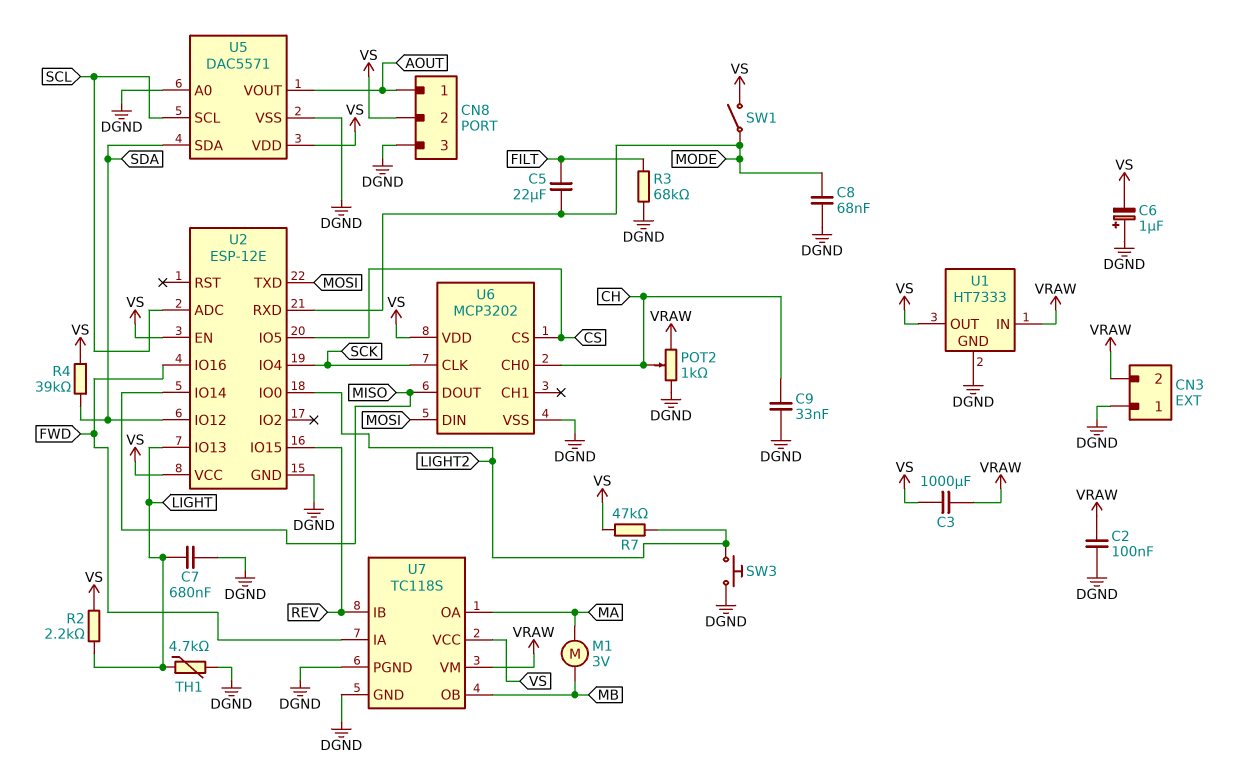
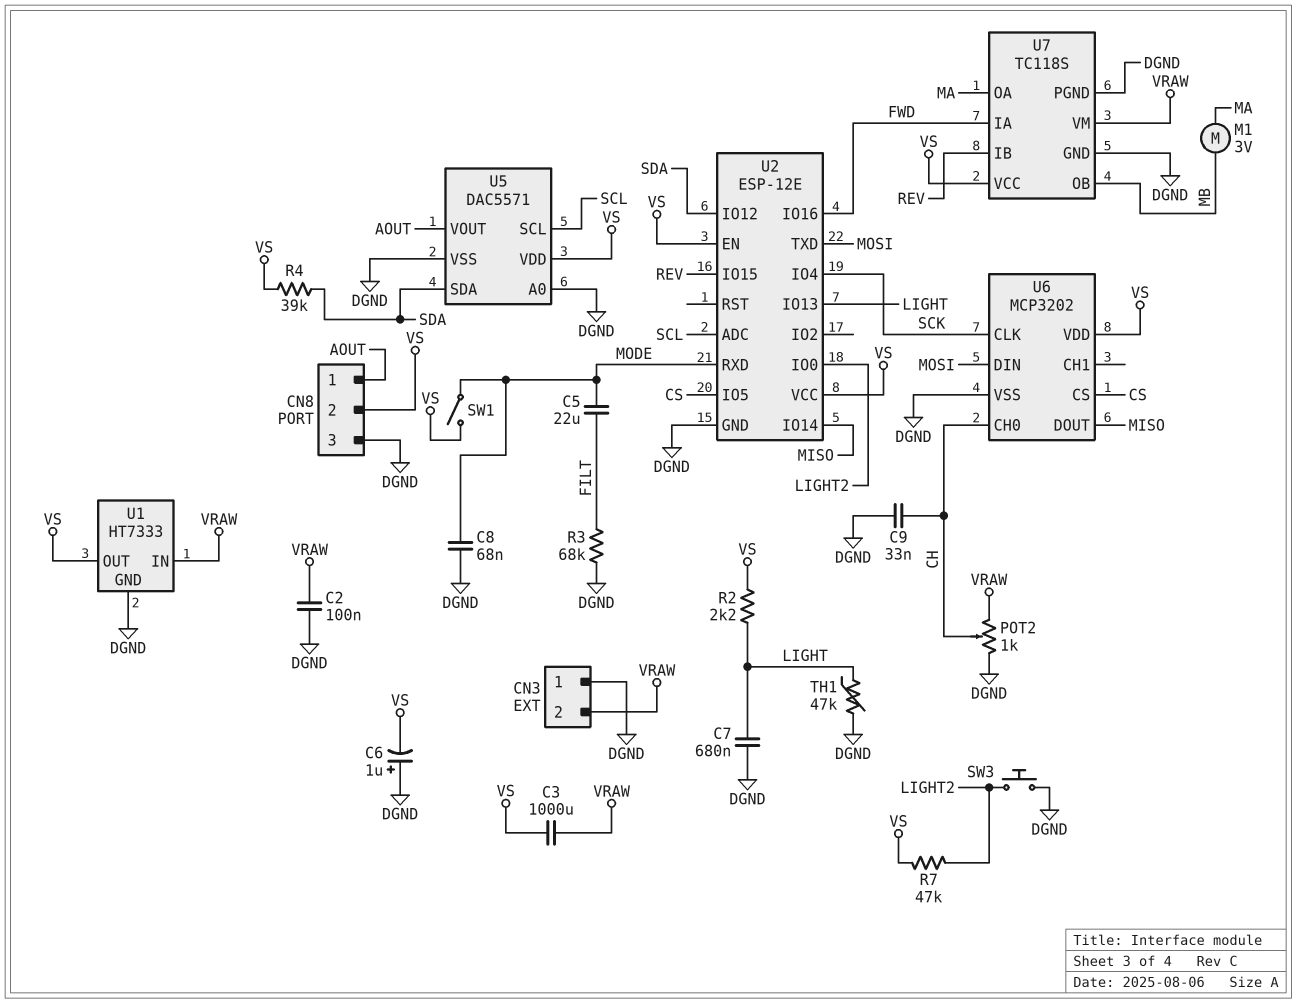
TH1: 4.7k (DGND, LIGHT) -> 47k (DGND, LIGHT)

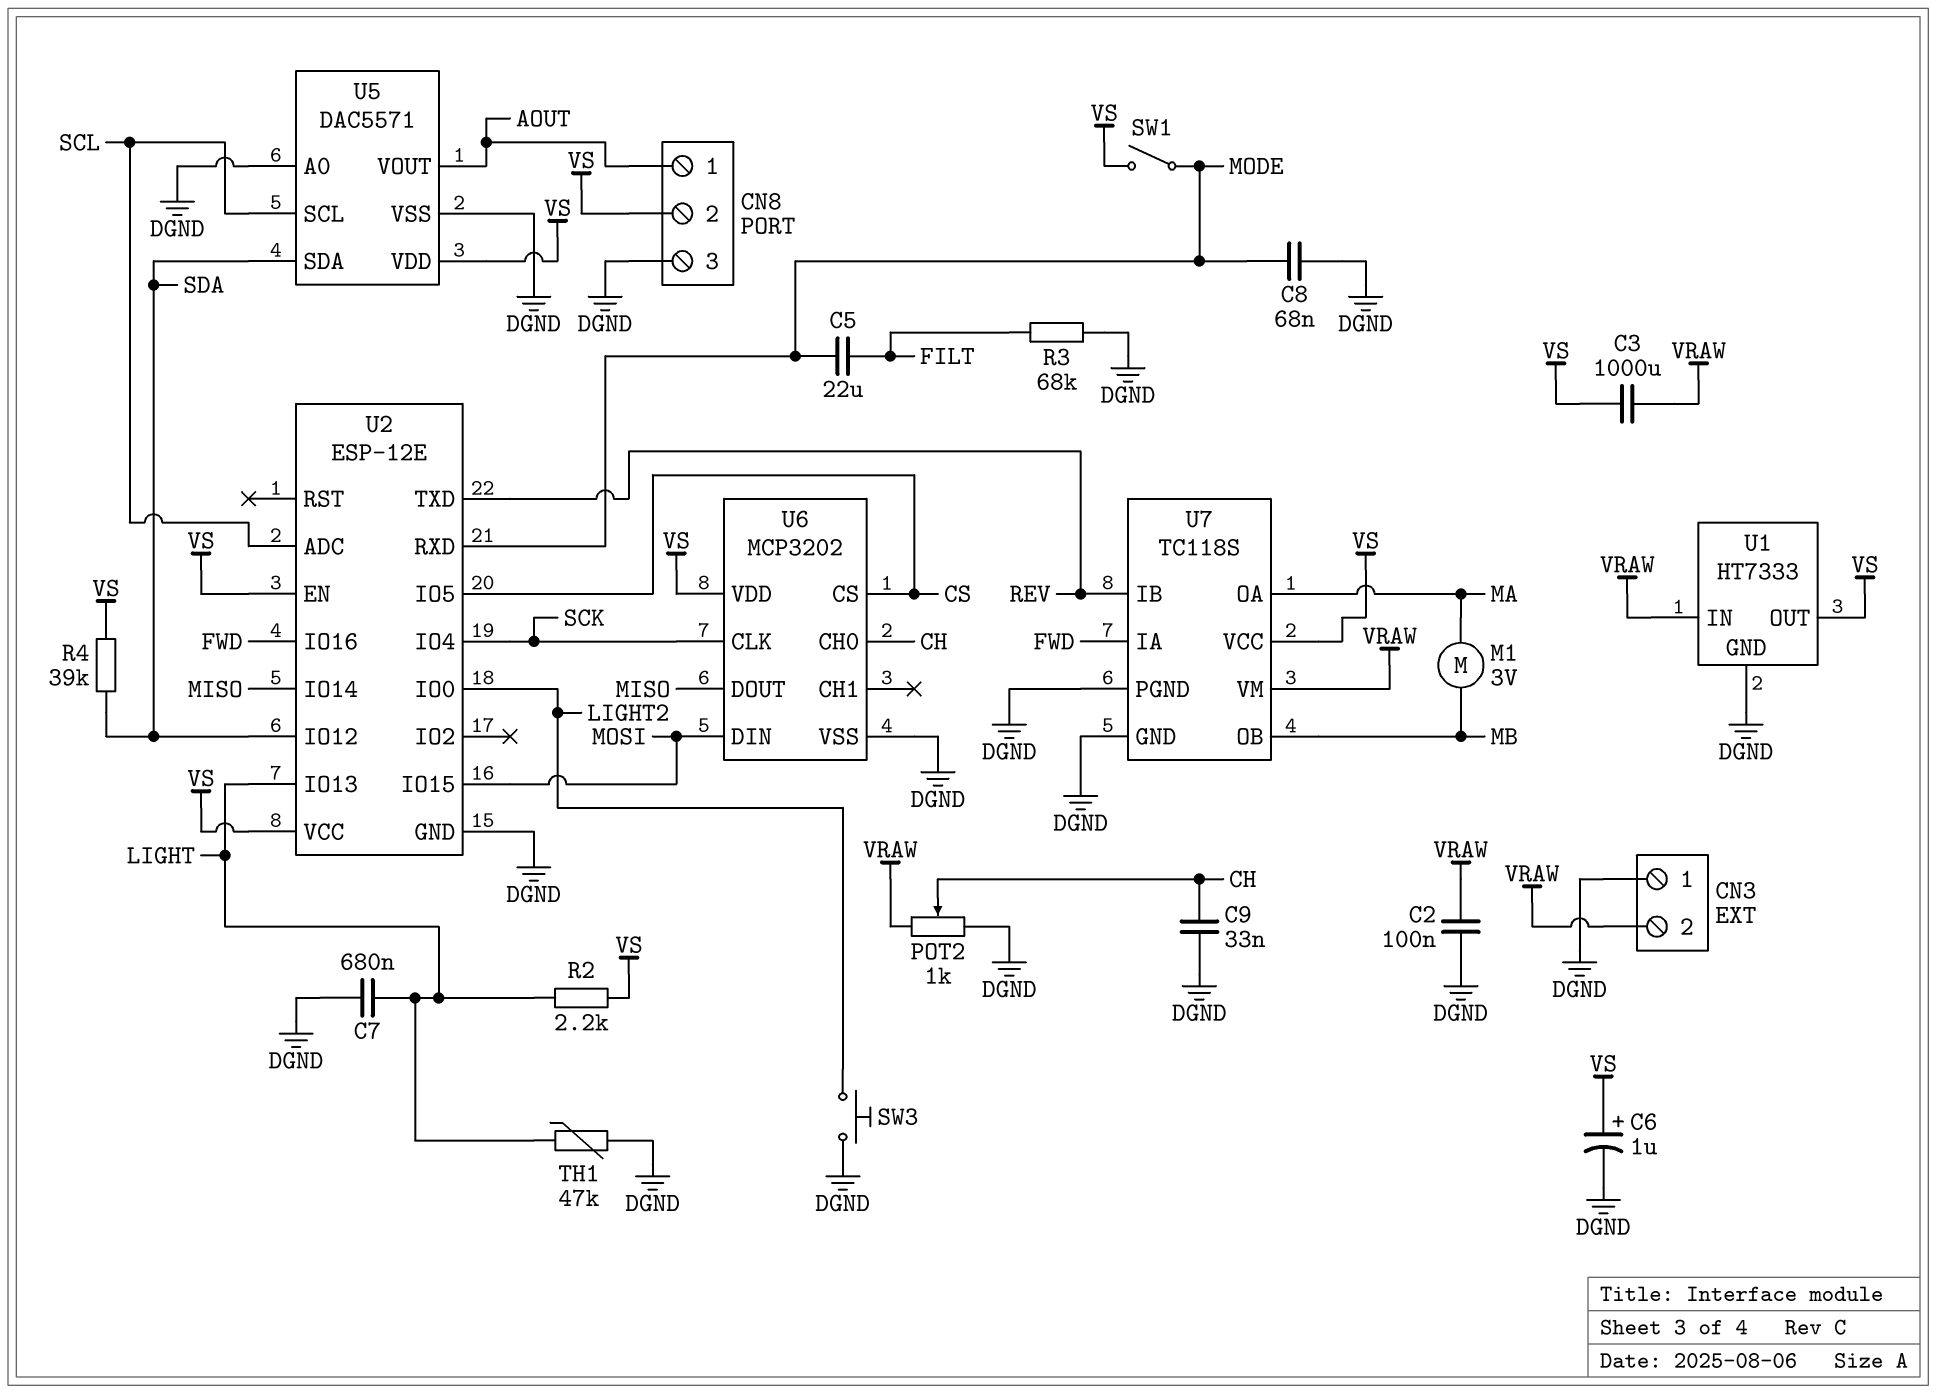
C6: 1uF (plus DGND, minus VS) -> 1uF (plus VS, minus DGND)
R7: 47k (LIGHT2, VS) -> none
U2 pin IO15: REV -> MOSI
U2 pin TXD: MOSI -> REV

